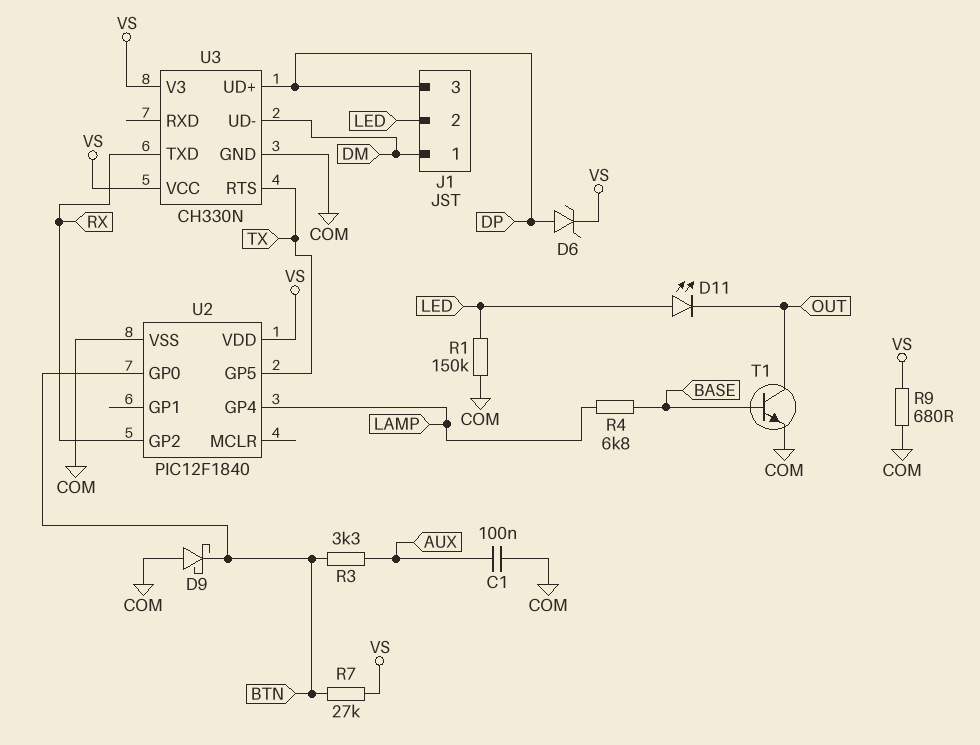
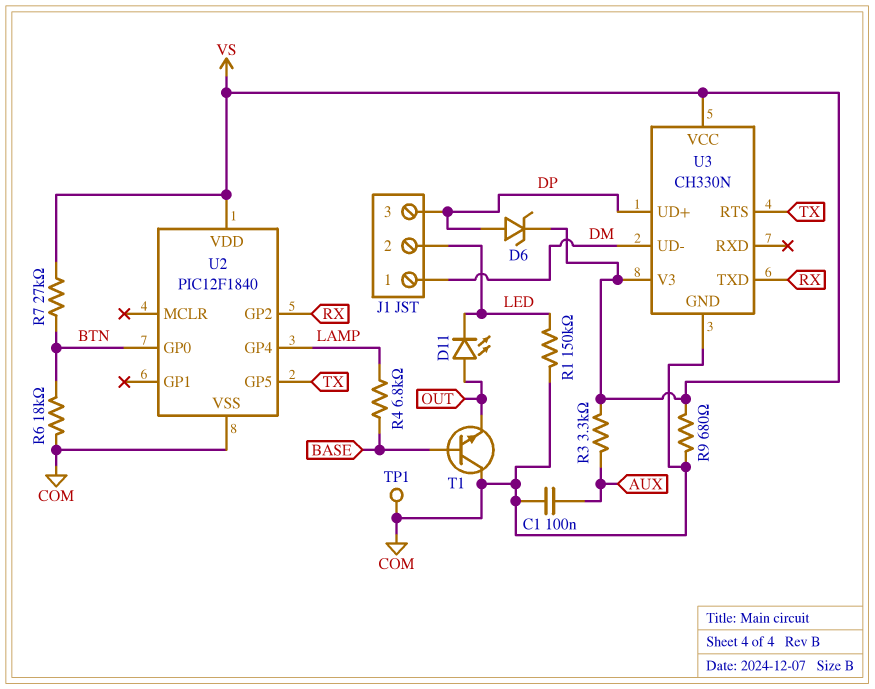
D9: schottky (A COM, K BTN) -> none
D11: LED (A LED, K OUT) -> LED (A OUT, K LED)
R3: 3.3k (AUX, BTN) -> 3.3k (AUX, VS)
R6: none -> 18k (BTN, COM)
T1: NPN (B BASE, C OUT, E COM) -> NPN (B BASE, C COM, E OUT)
TP1: none -> test point (COM)

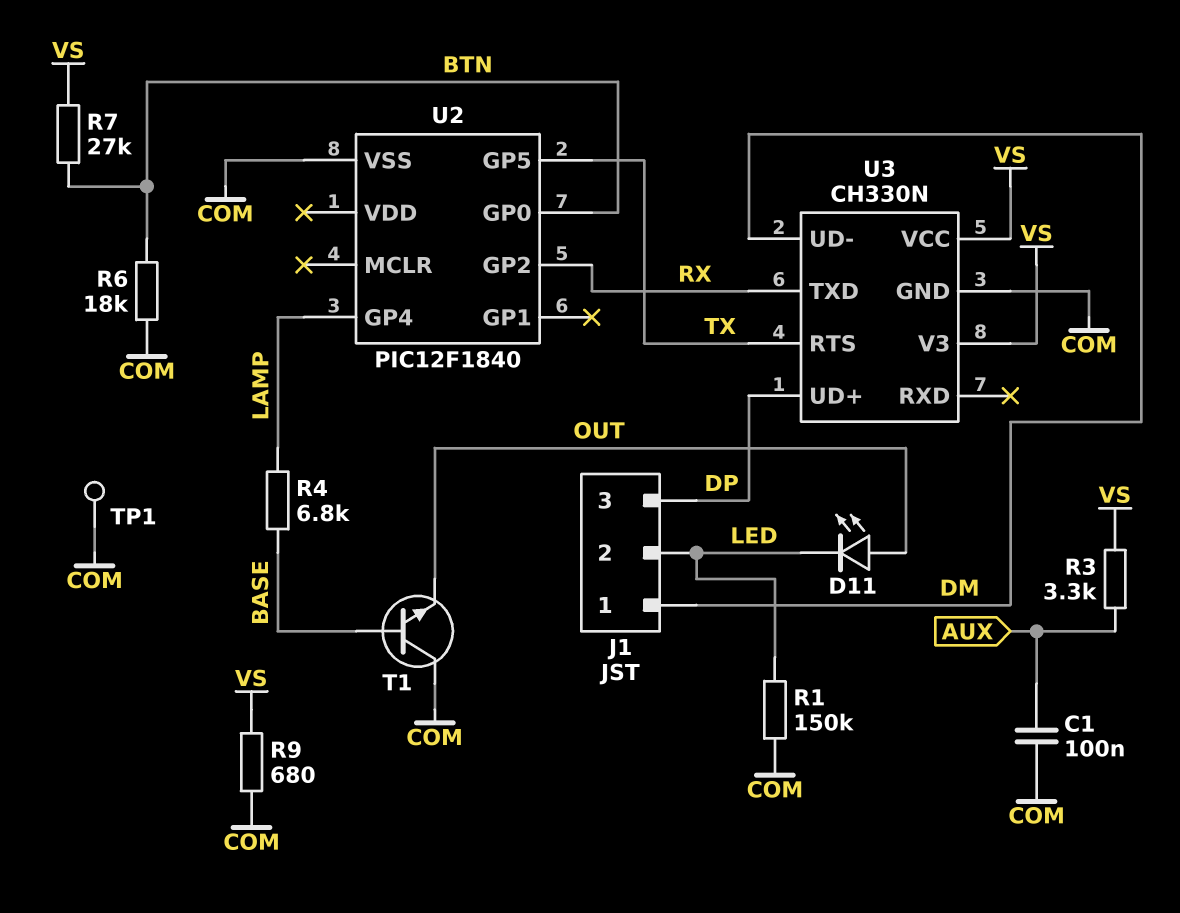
D6: zener (A DP, K VS) -> none
U2 pin VDD: VS -> none

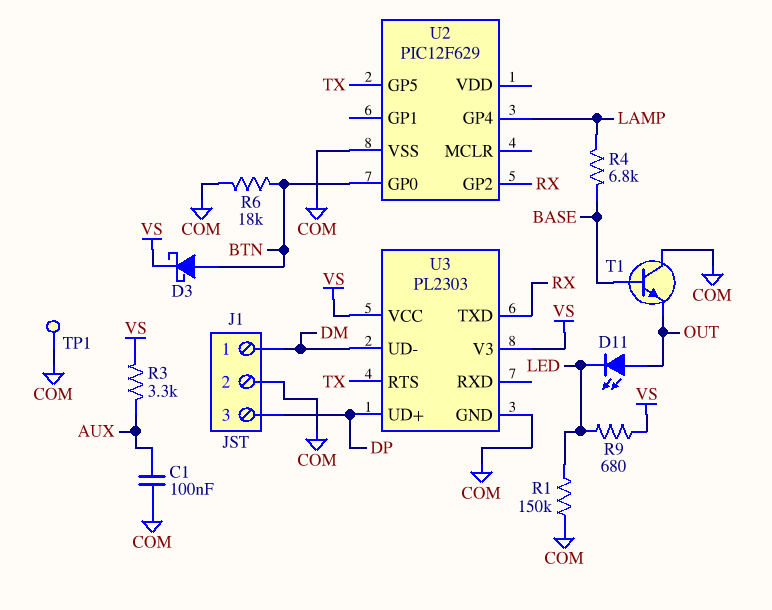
D3: none -> schottky (A BTN, K VS)
J1 pin 2: LED -> COM
R7: 27k (BTN, VS) -> none
R9: 680 (COM, VS) -> 680 (LED, VS)
U2: PIC12F1840 -> PIC12F629
U3: CH330N -> PL2303

